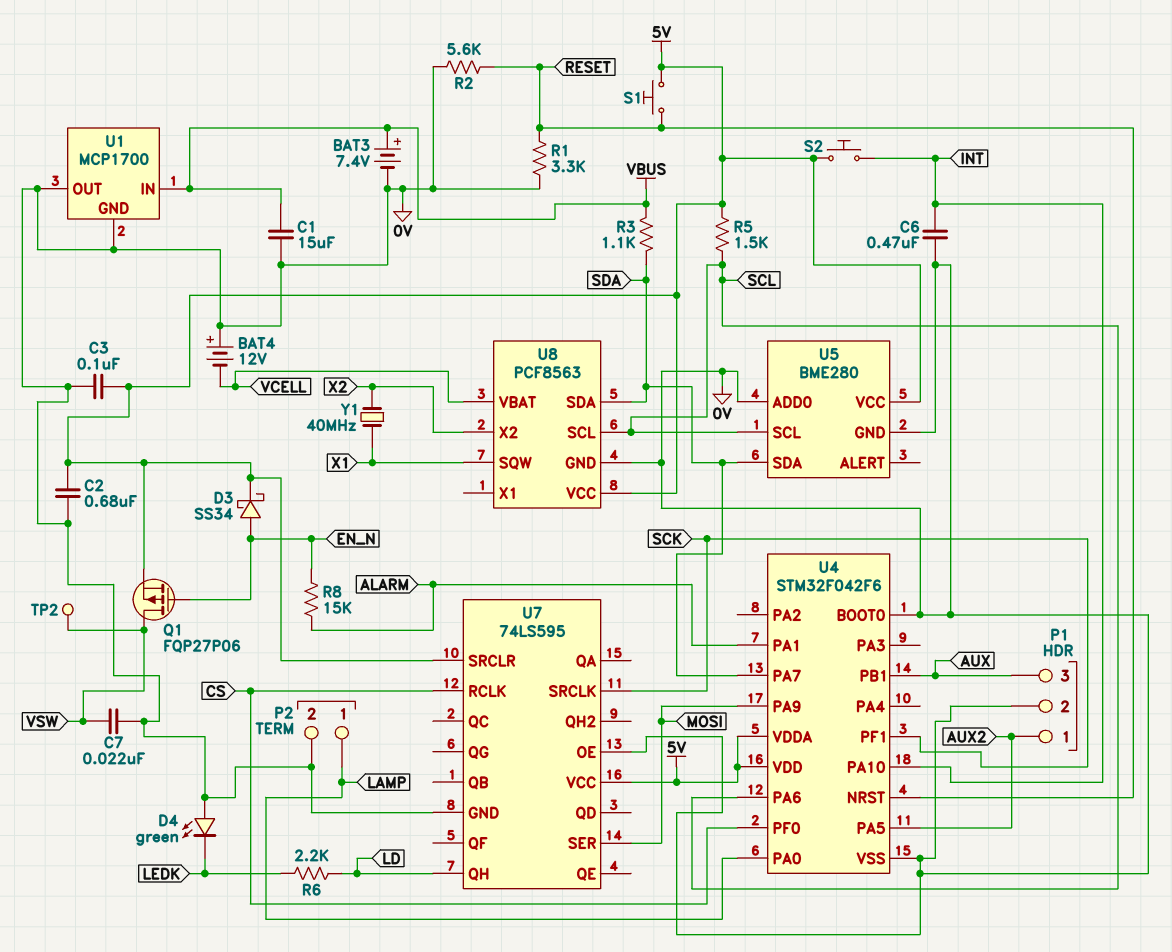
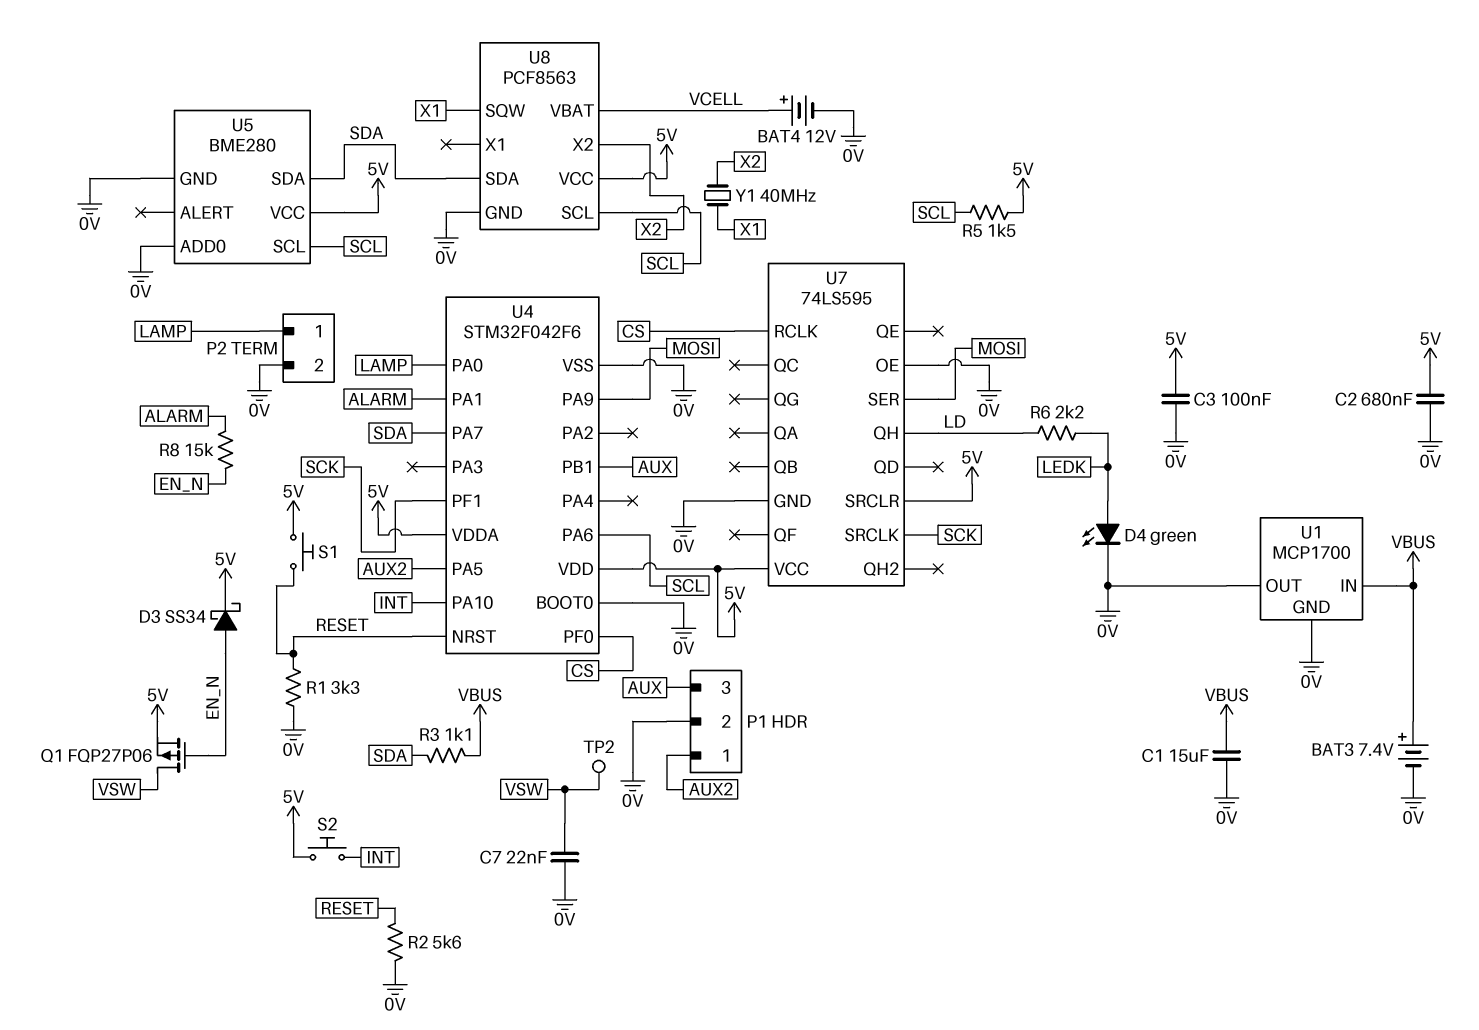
BAT4: 12V (plus 0V, minus VCELL) -> 12V (plus VCELL, minus 0V)
C6: 470nF (0V, INT) -> none
D4: LED green (A 0V, K LEDK) -> LED green (A LEDK, K 0V)

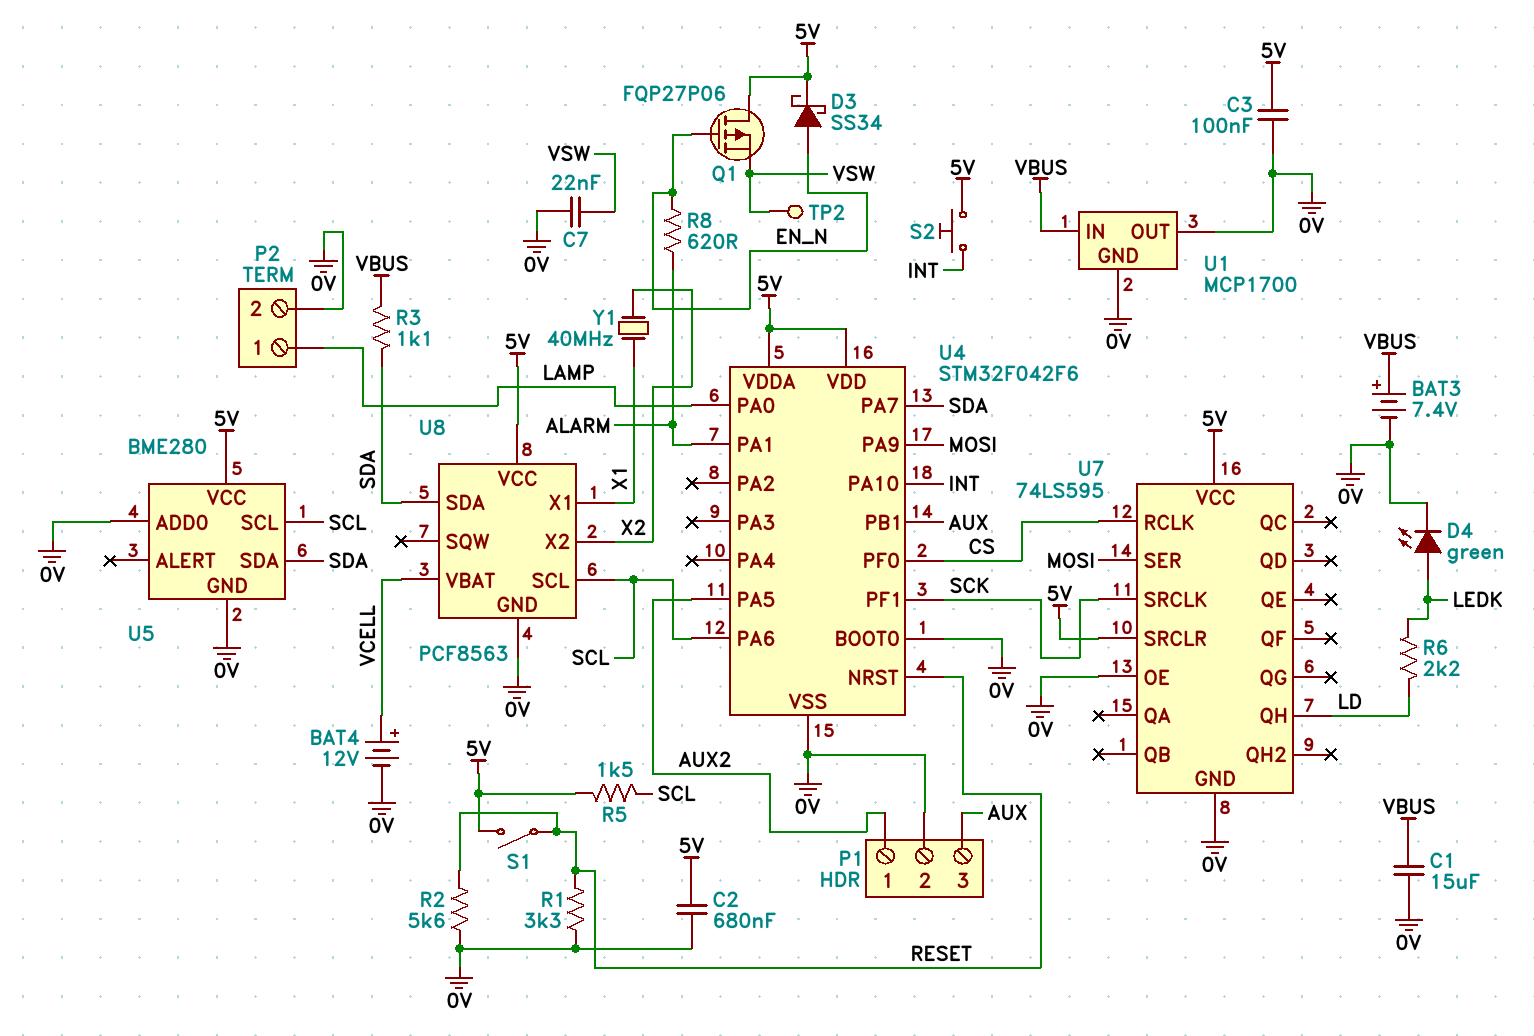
Q1: PMOS FQP27P06 (G EN_N, D VSW, S 5V) -> PMOS FQP27P06 (G EN_N, D 5V, S VSW)
R8: 15k (ALARM, EN_N) -> 620 (ALARM, EN_N)
S1: button (5V, RESET) -> switch (5V, RESET)
U8 pin SQW: X1 -> none
U8 pin X1: none -> X1

